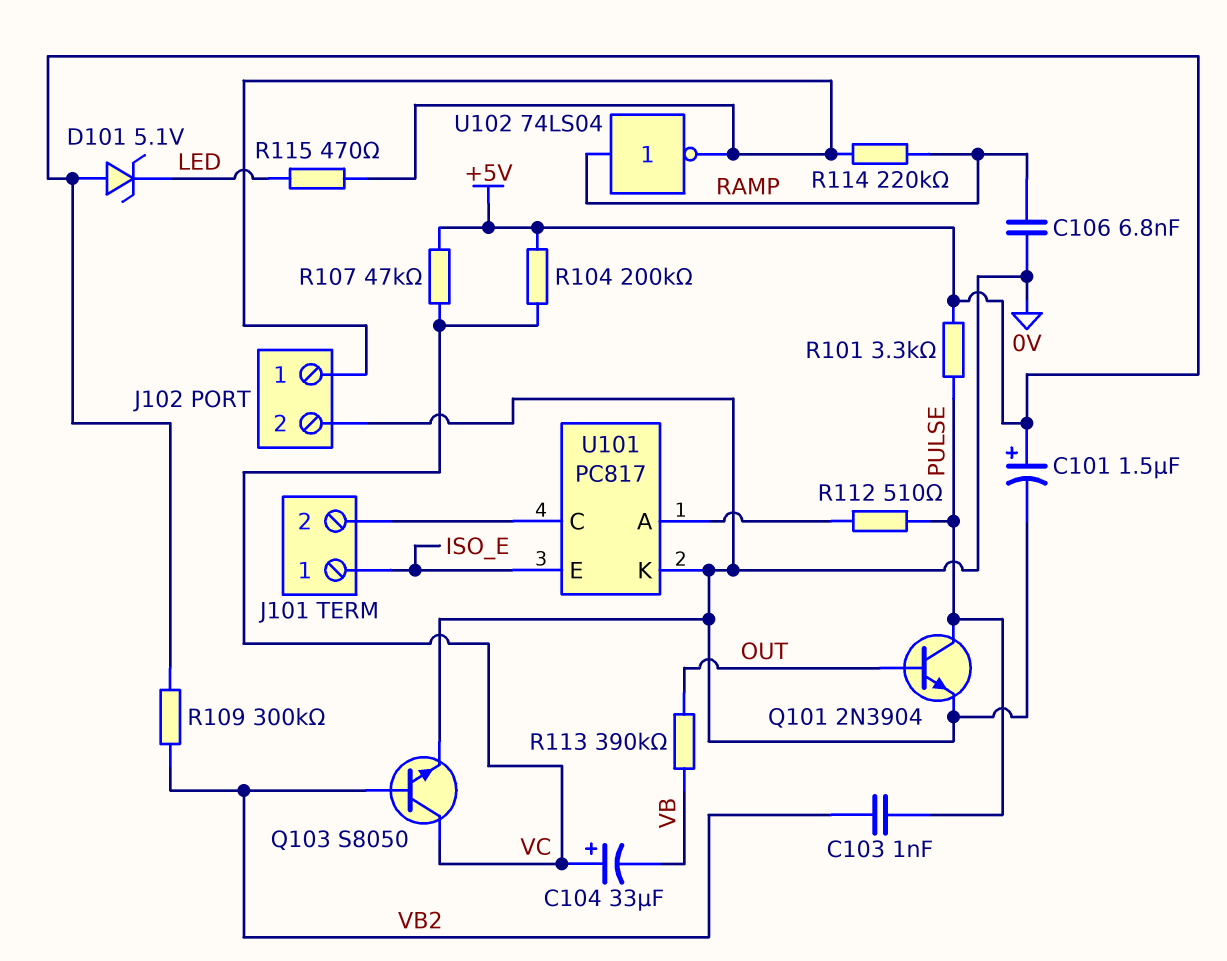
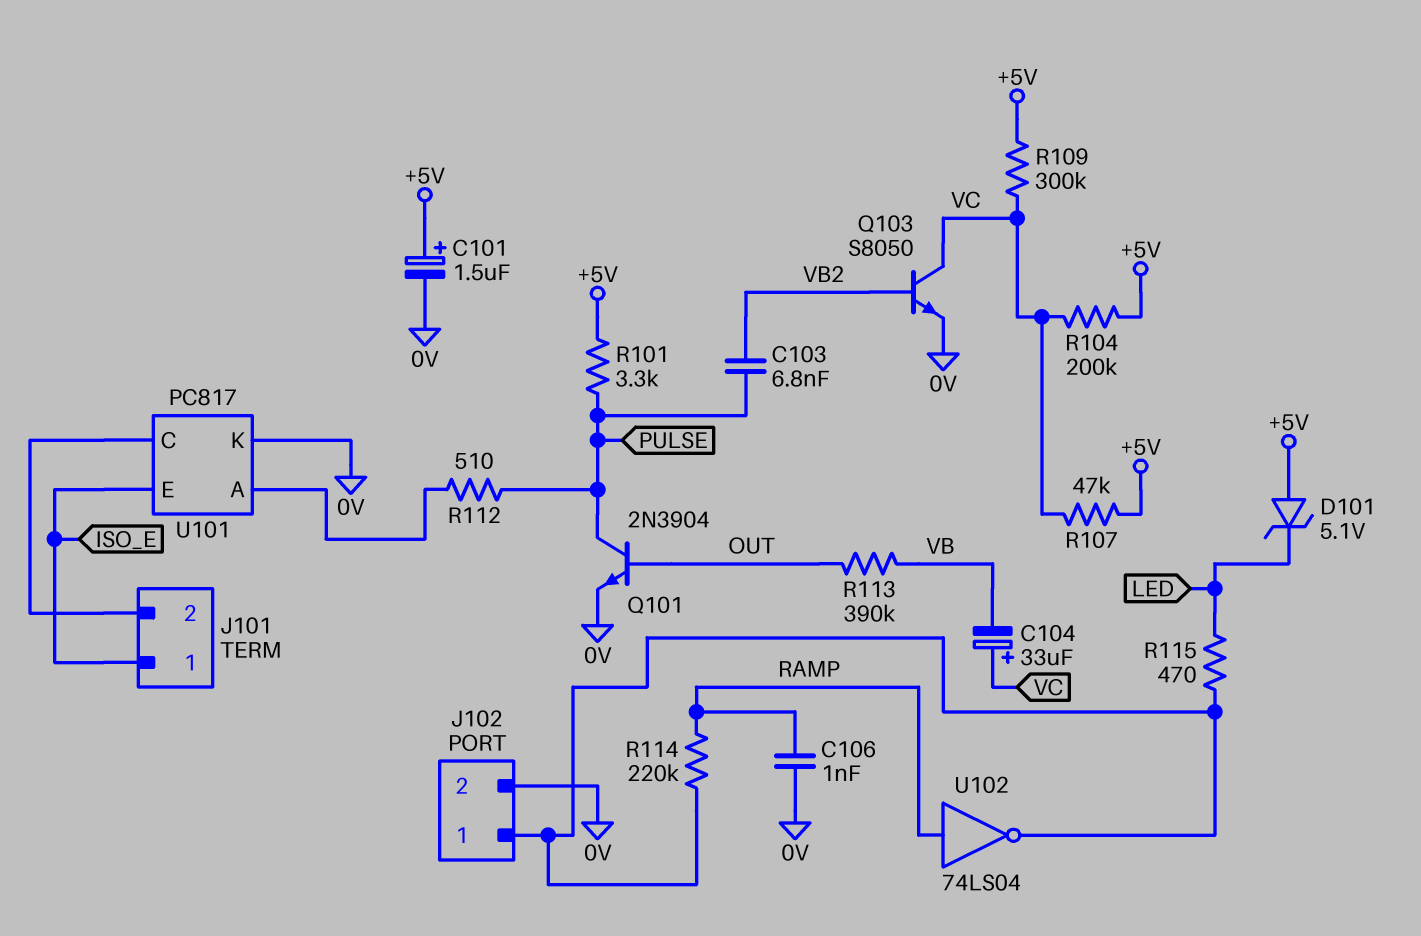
C103: 1nF (PULSE, VB2) -> 6.8nF (PULSE, VB2)
C106: 6.8nF (0V, RAMP) -> 1nF (0V, RAMP)
R109: 300k (+5V, VB2) -> 300k (+5V, VC)

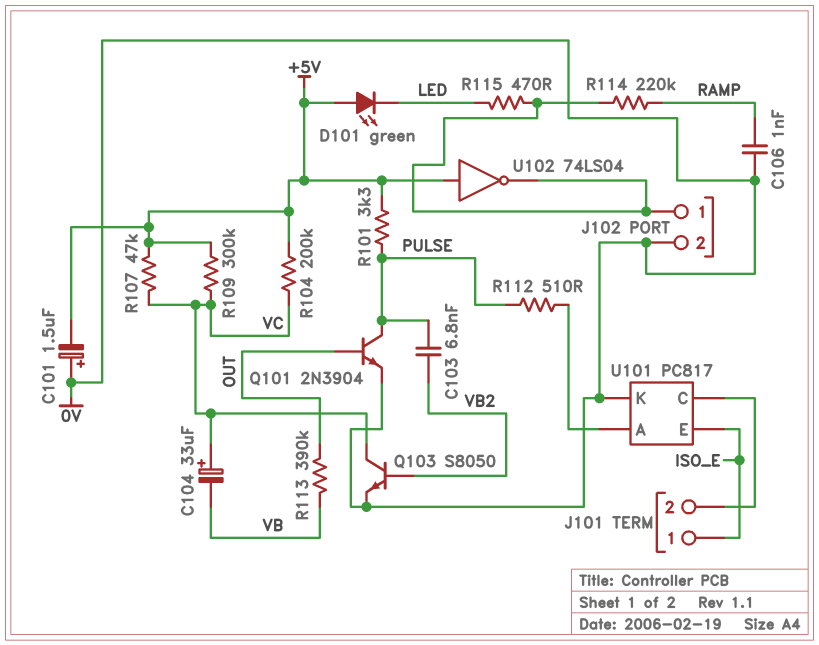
C101: 1.5uF (plus +5V, minus 0V) -> 1.5uF (plus 0V, minus +5V)
D101: zener 5.1V (A +5V, K LED) -> LED green (A +5V, K LED)
U102: NOT 74LS04 (in RAMP, out J102/1) -> NOT 74LS04 (in +5V, out J102/1)

